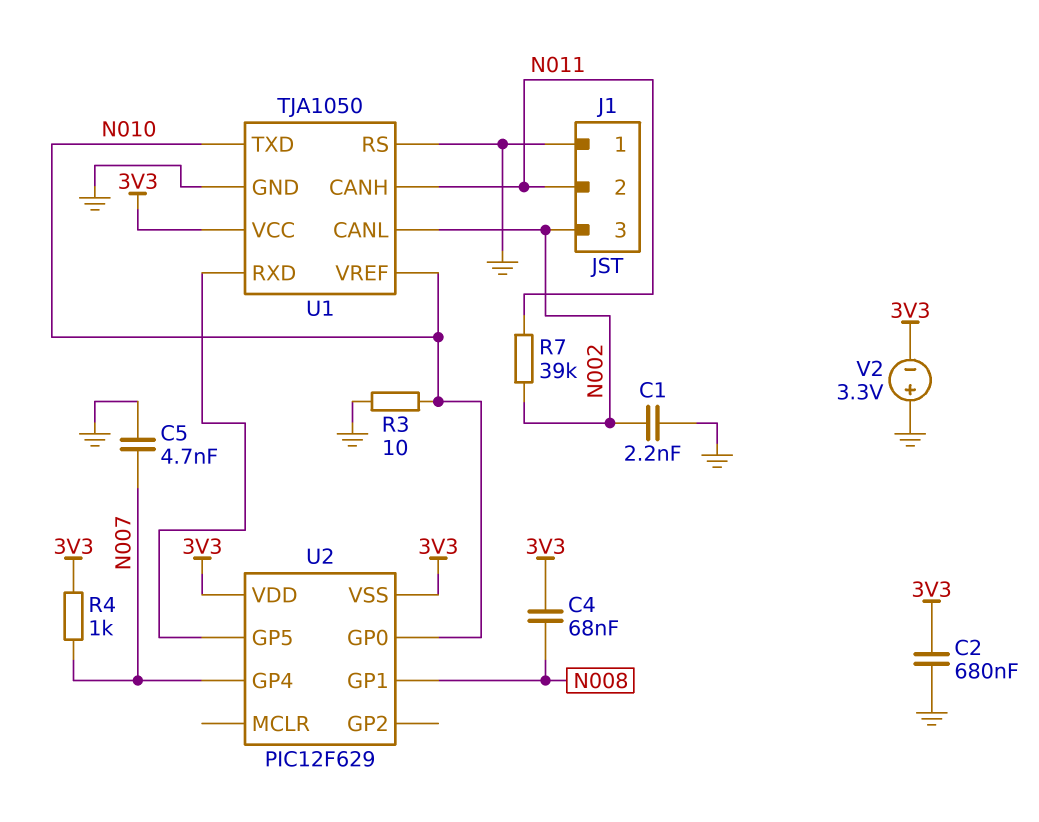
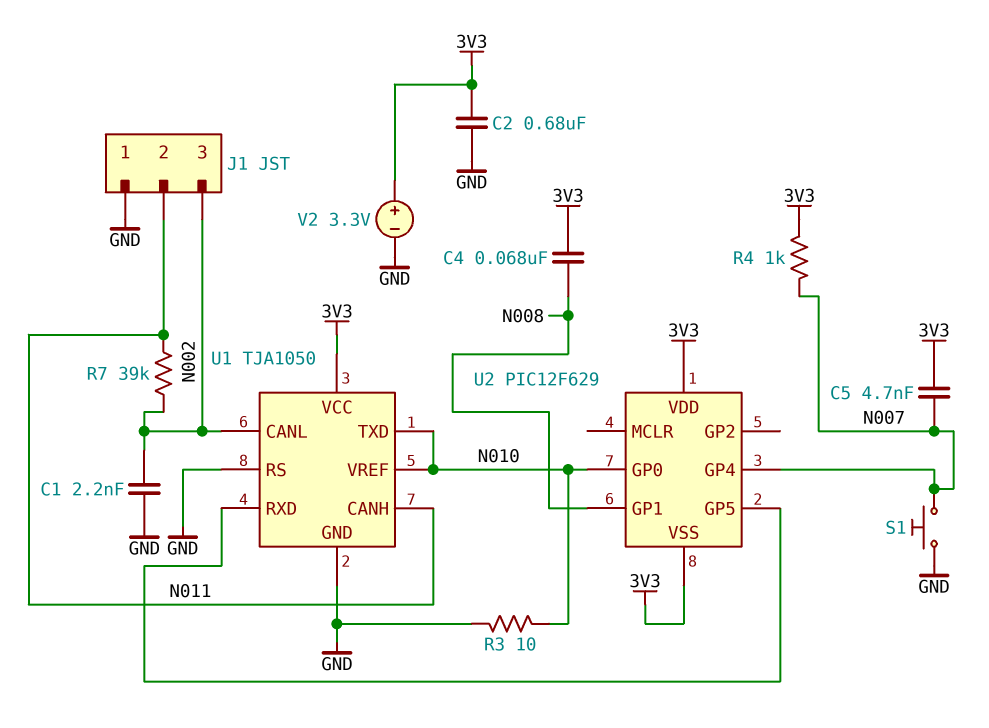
C5: 4.7nF (GND, N007) -> 4.7nF (3V3, N007)
S1: none -> button (GND, N007)
V2: 3.3V (plus GND, minus 3V3) -> 3.3V (plus 3V3, minus GND)

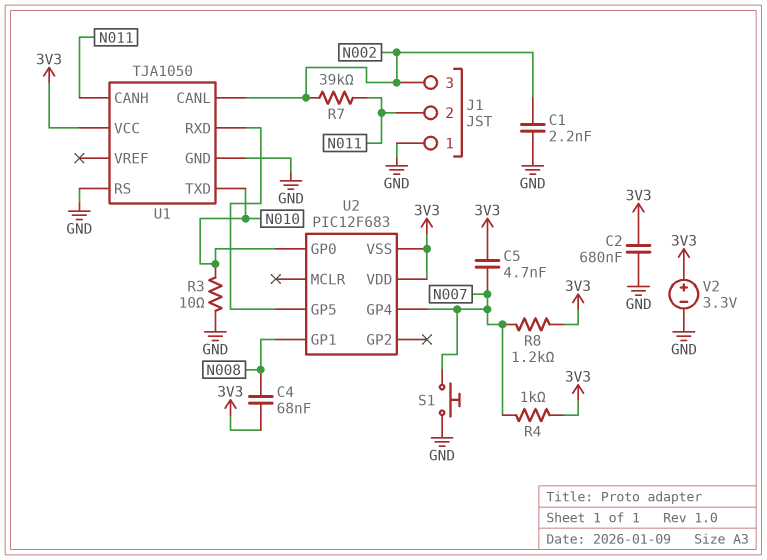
R8: none -> 1.2k (3V3, N007)
U1 pin VREF: N010 -> none
U2: PIC12F629 -> PIC12F683

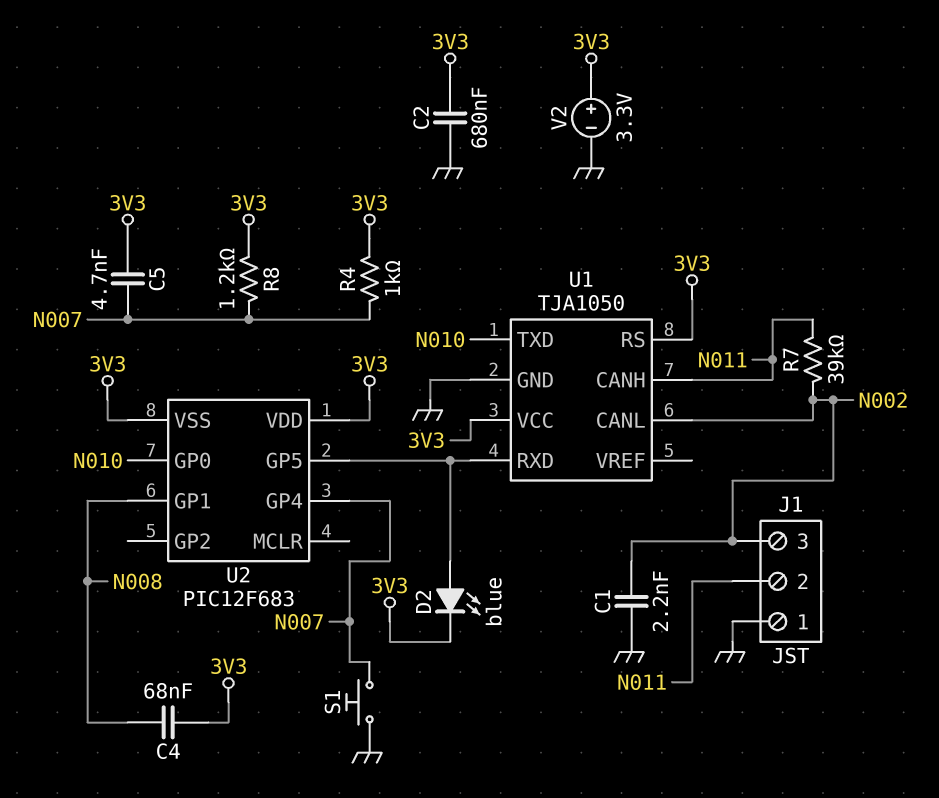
D2: none -> LED blue (A U1/RXD, K 3V3)
R3: 10 (GND, N010) -> none
U1 pin RS: GND -> 3V3

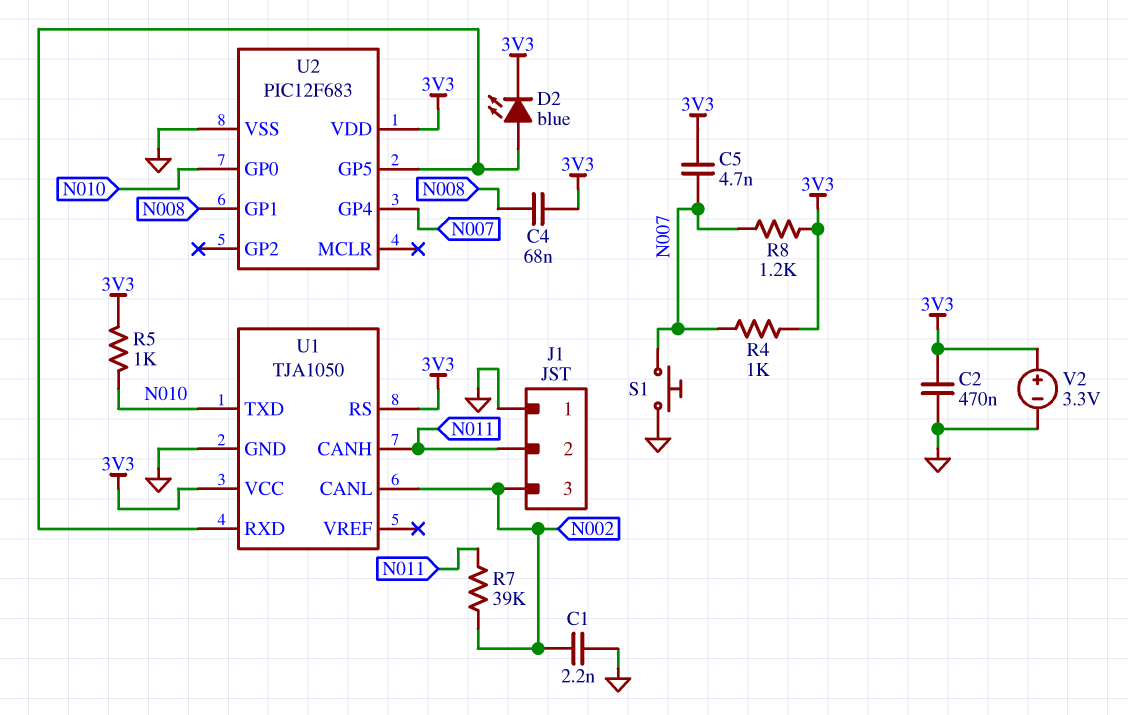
C2: 680nF (3V3, GND) -> 470nF (3V3, GND)
R5: none -> 1k (3V3, N010)
U2 pin VSS: 3V3 -> GND

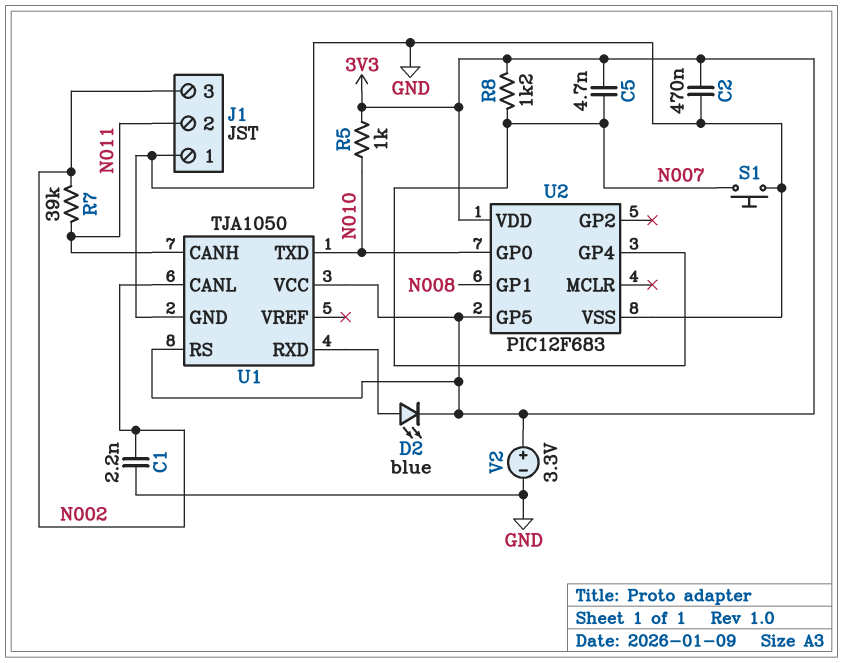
C4: 68nF (3V3, N008) -> none
R4: 1k (3V3, N007) -> none
U2 pin GP5: U1/RXD -> 3V3

